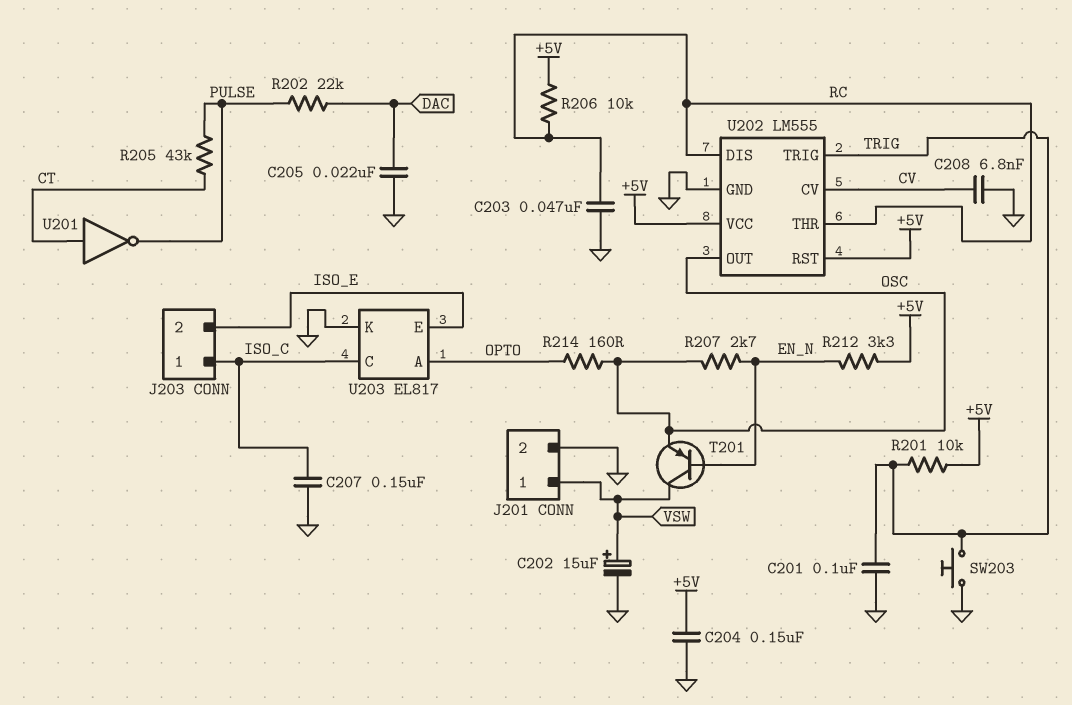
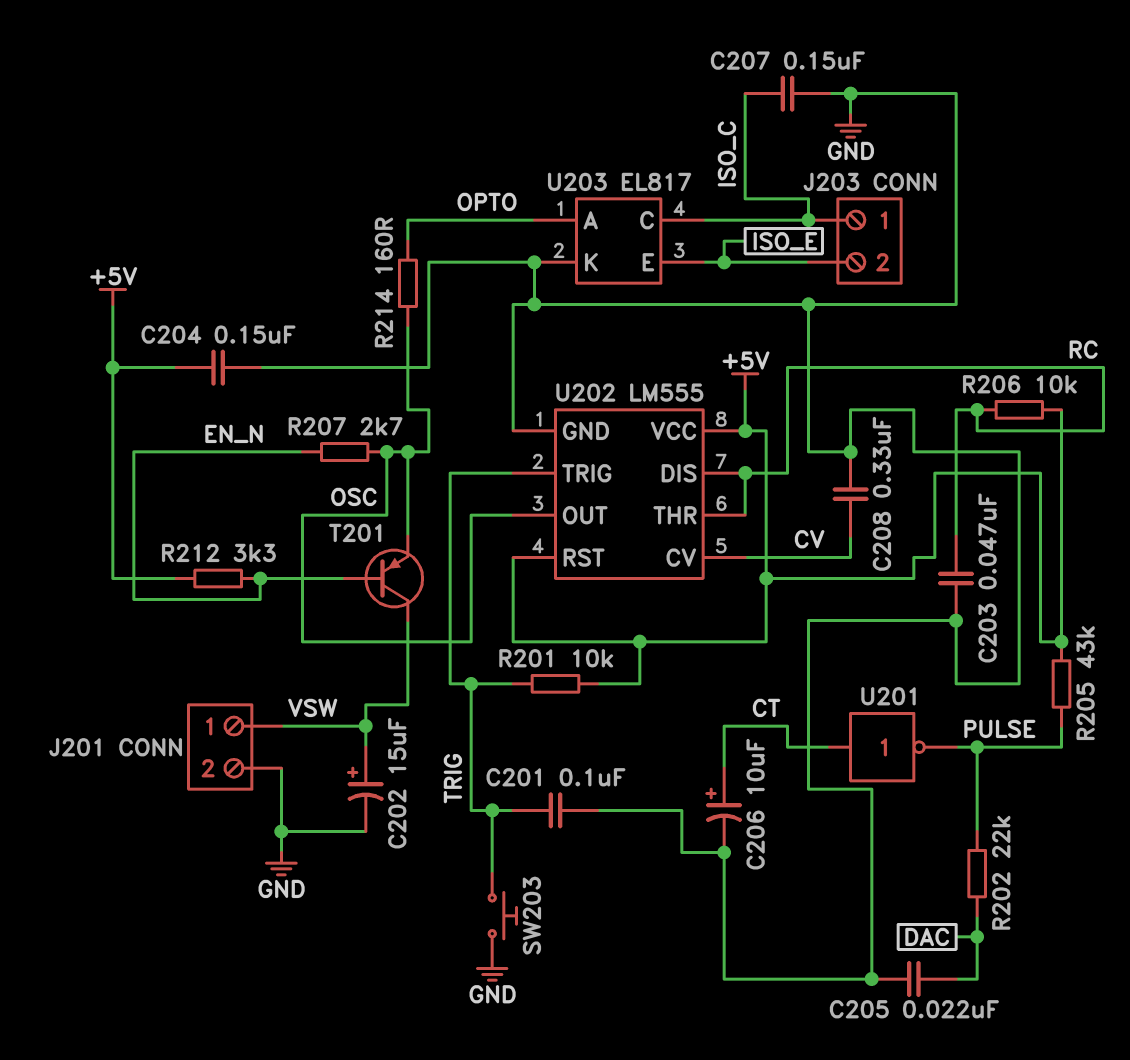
C206: none -> 10uF (plus CT, minus GND)
C208: 6.8nF (CV, GND) -> 330nF (CV, GND)
R205: 43k (CT, PULSE) -> 43k (+5V, PULSE)

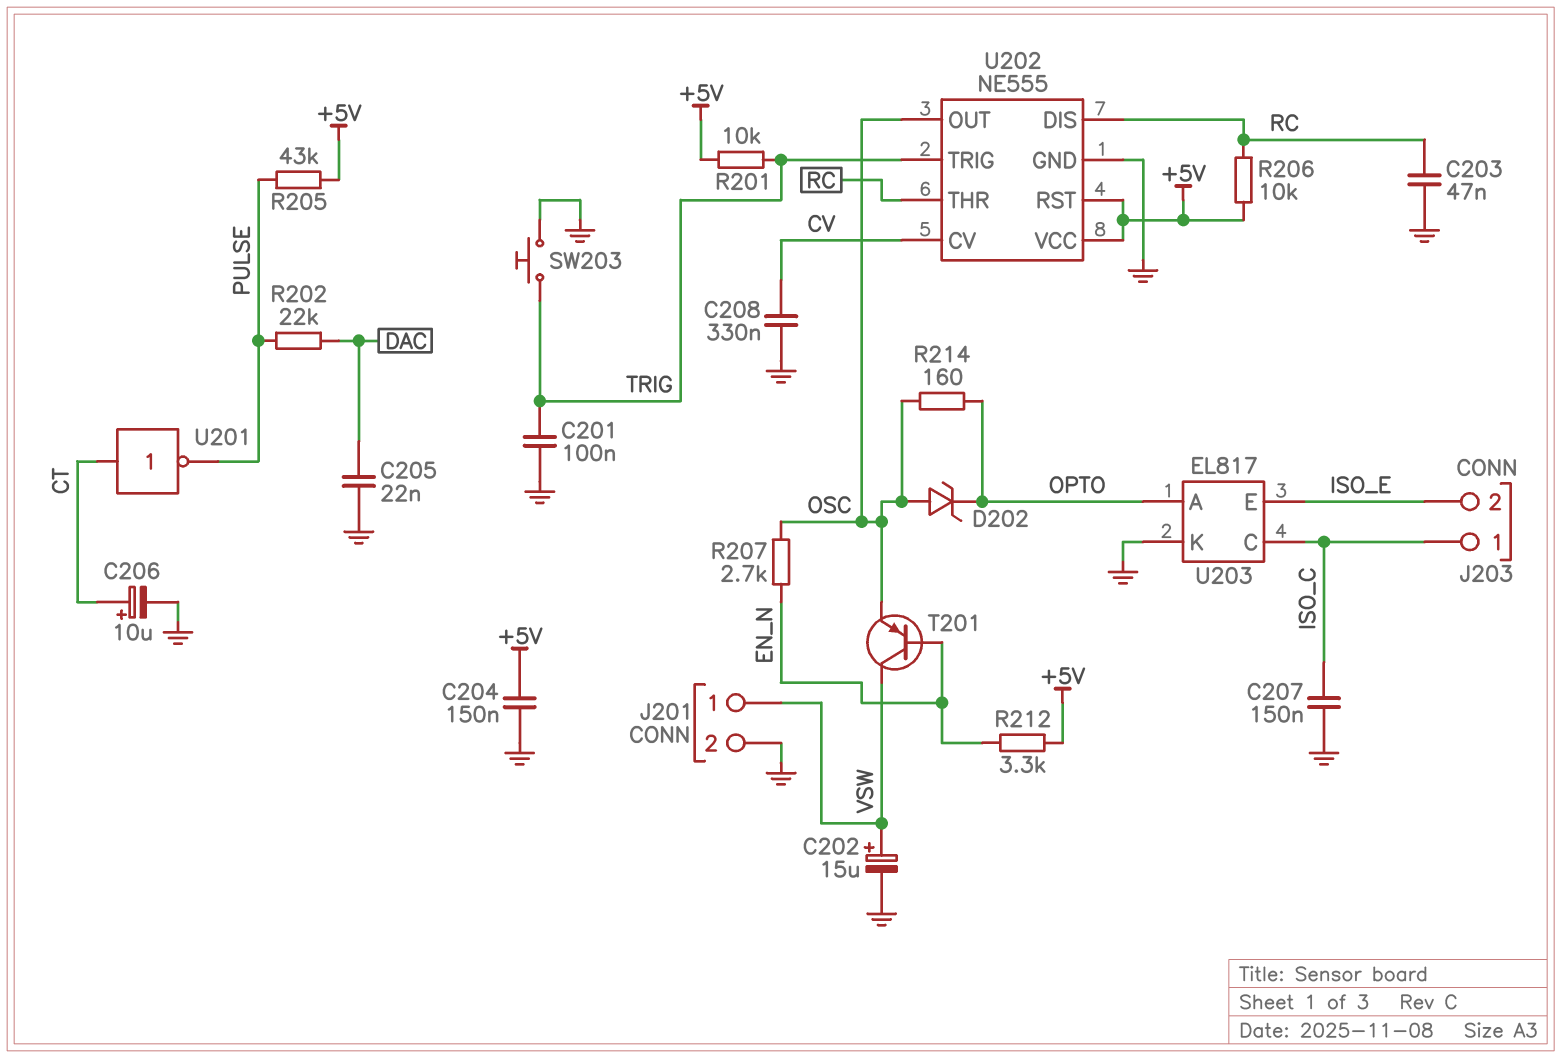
D202: none -> zener (A OSC, K OPTO)
U202: LM555 -> NE555

